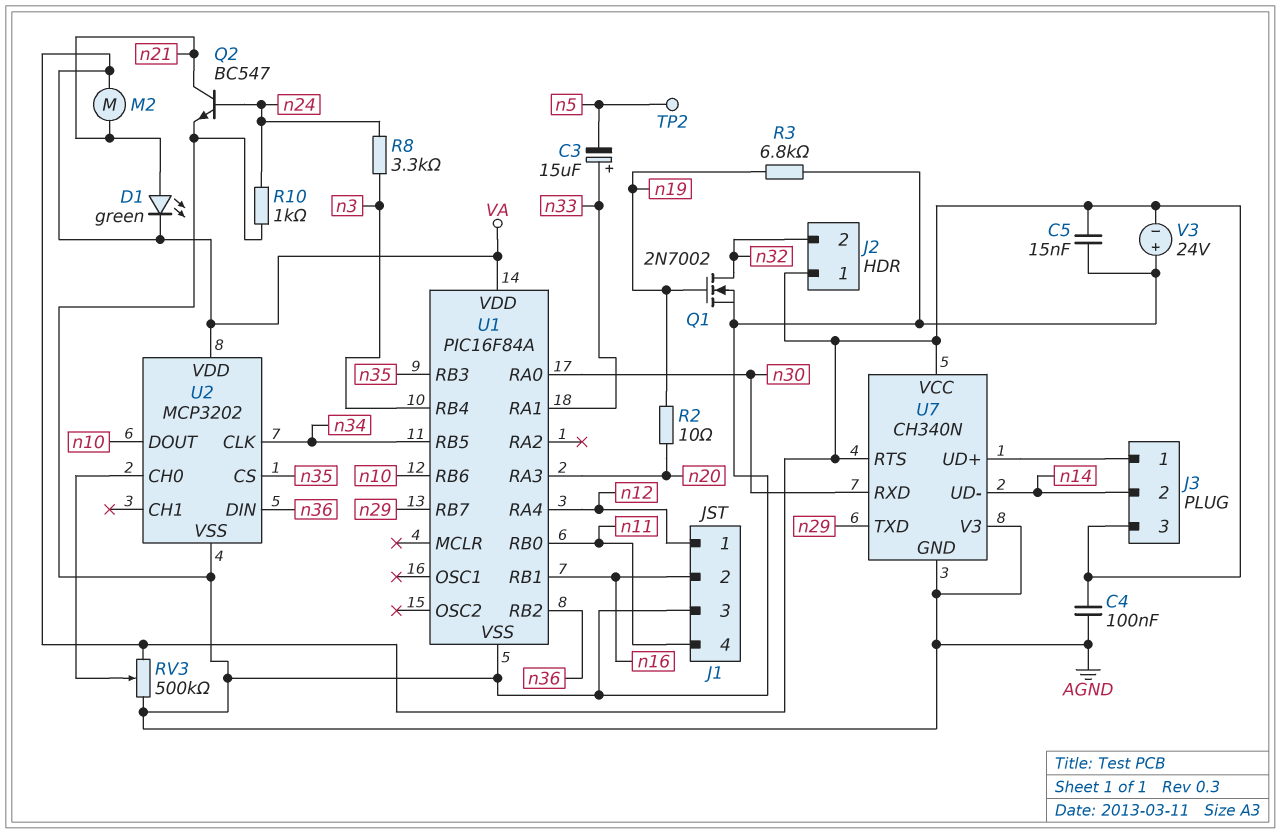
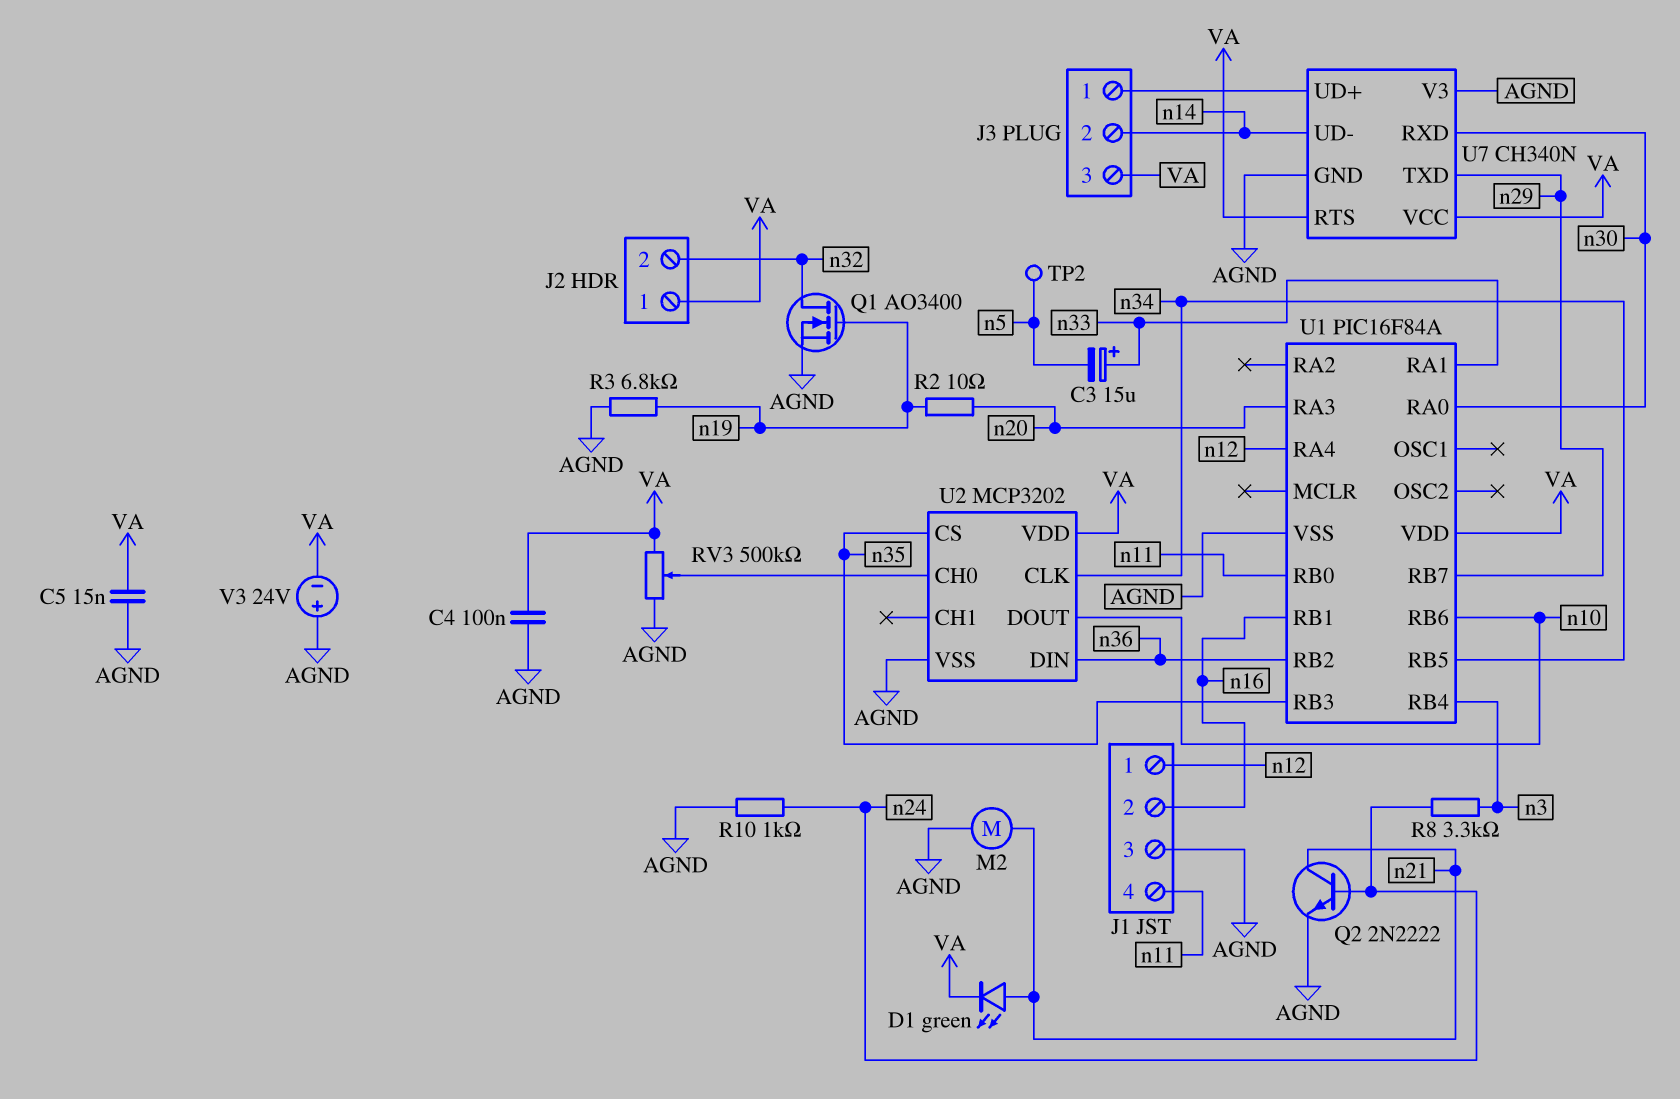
M2: motor (VA, n21) -> motor (AGND, n21)
Q1: NMOS 2N7002 (G n19, D n32, S AGND) -> NMOS AO3400 (G n19, D n32, S AGND)
Q2: NPN BC547 (B n24, C n21, E AGND) -> NPN 2N2222 (B n24, C n21, E AGND)

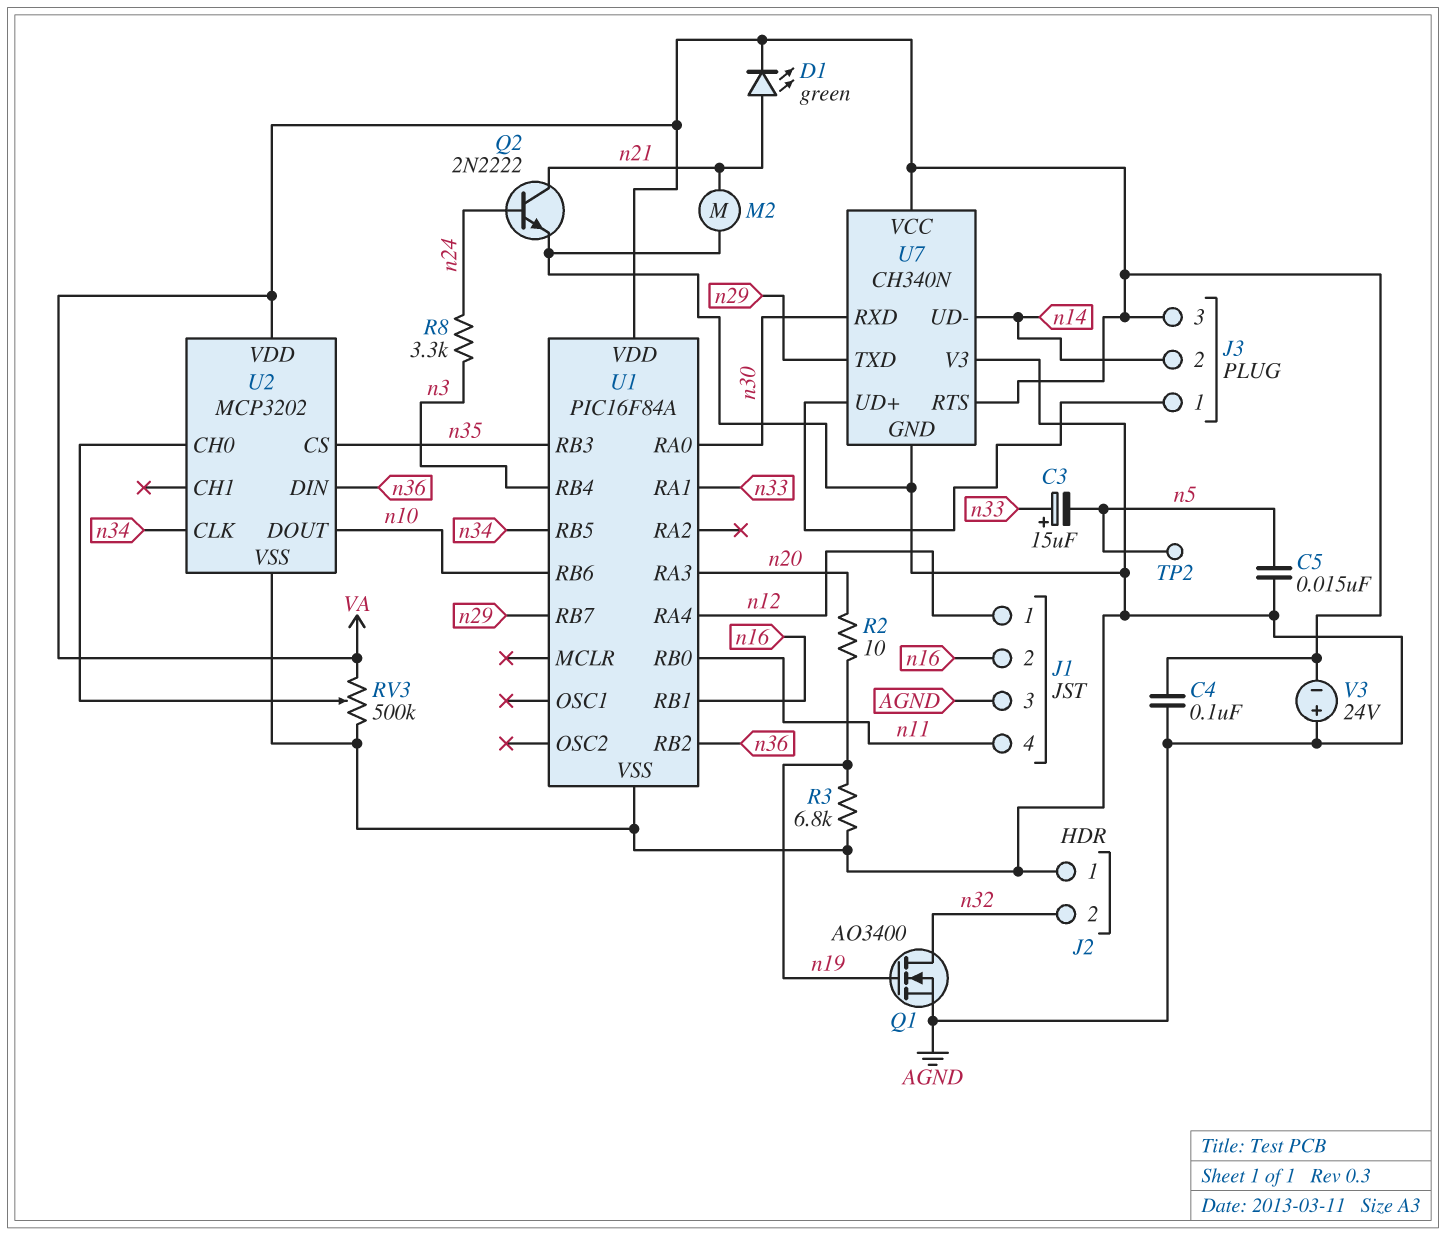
C5: 15nF (AGND, VA) -> 15nF (AGND, n5)
J2 pin 1: VA -> AGND
R10: 1k (AGND, n24) -> none

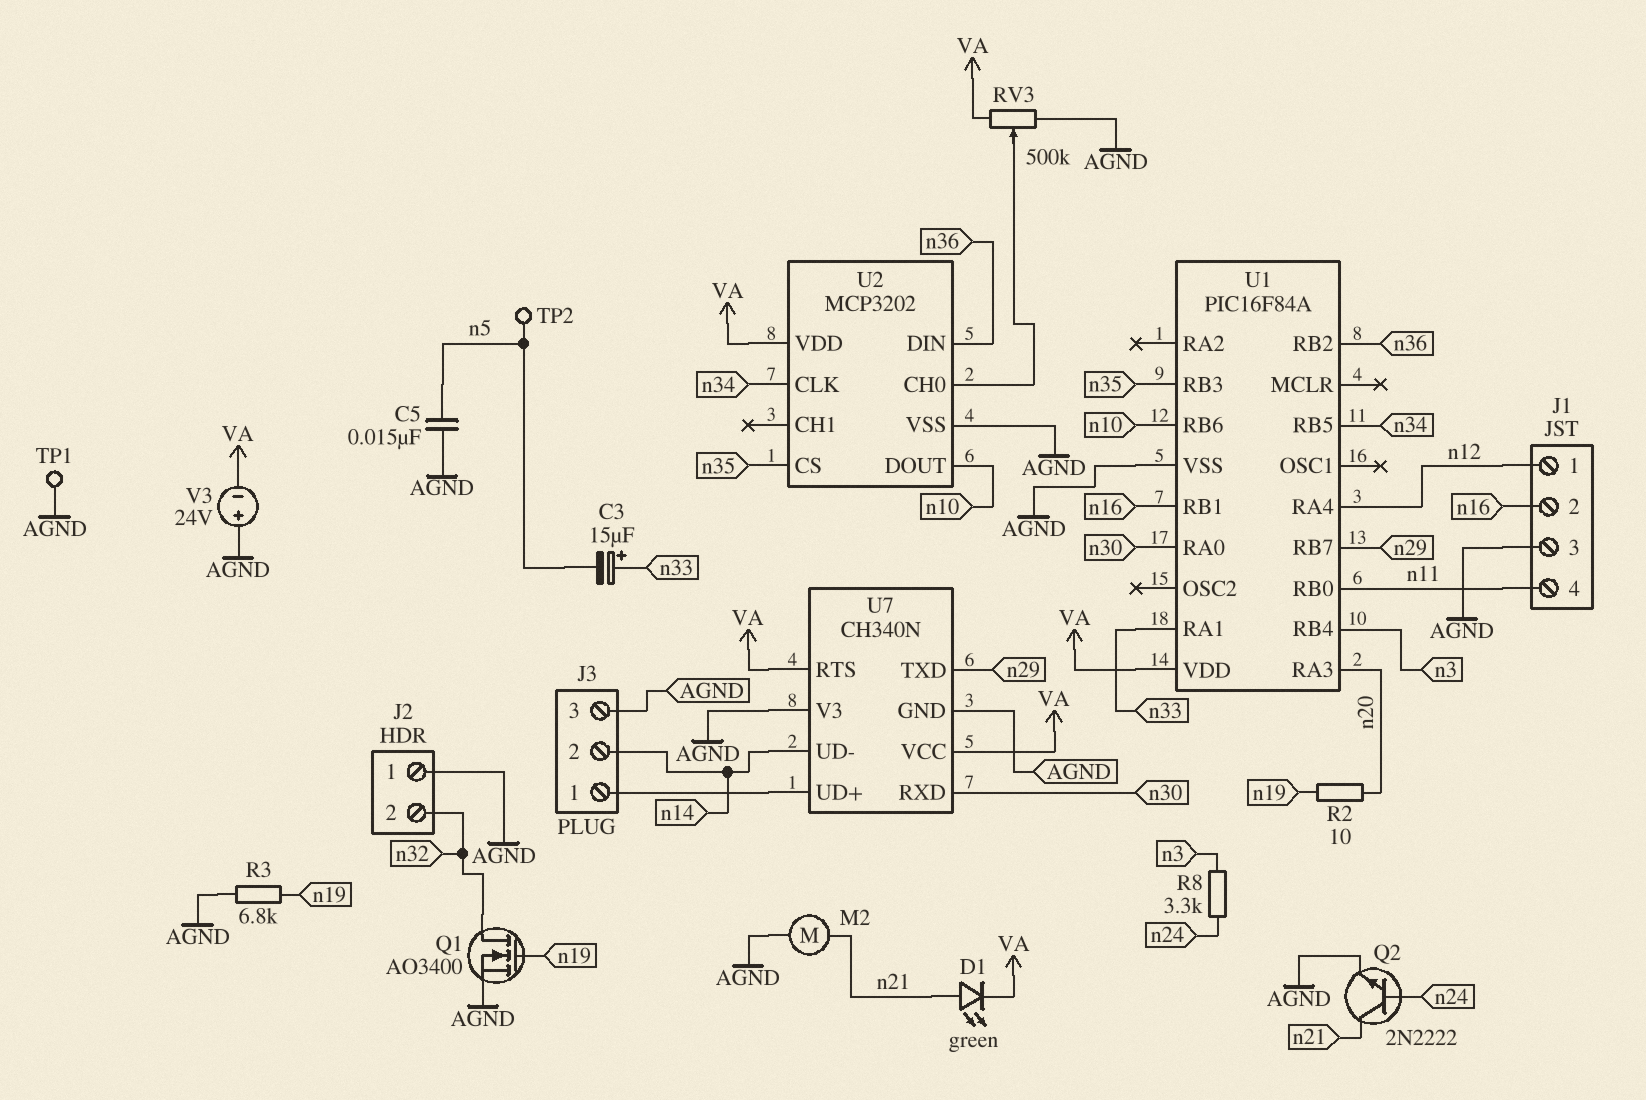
C4: 100nF (AGND, VA) -> none
J3 pin 3: VA -> AGND
TP1: none -> test point (AGND)

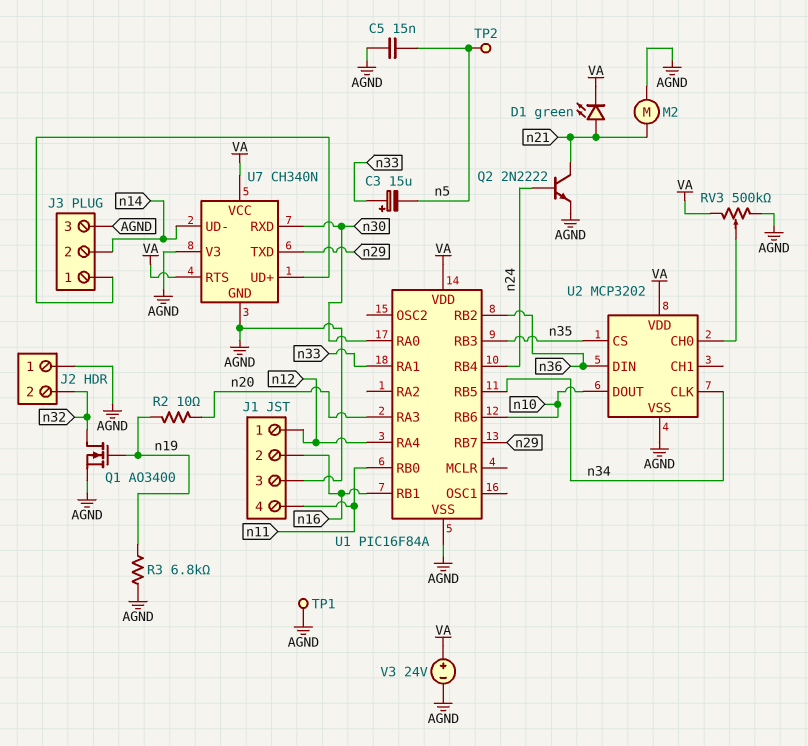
R8: 3.3k (n3, n24) -> none
U1 pin RB4: n3 -> n24
V3: 24V (plus AGND, minus VA) -> 24V (plus VA, minus AGND)

